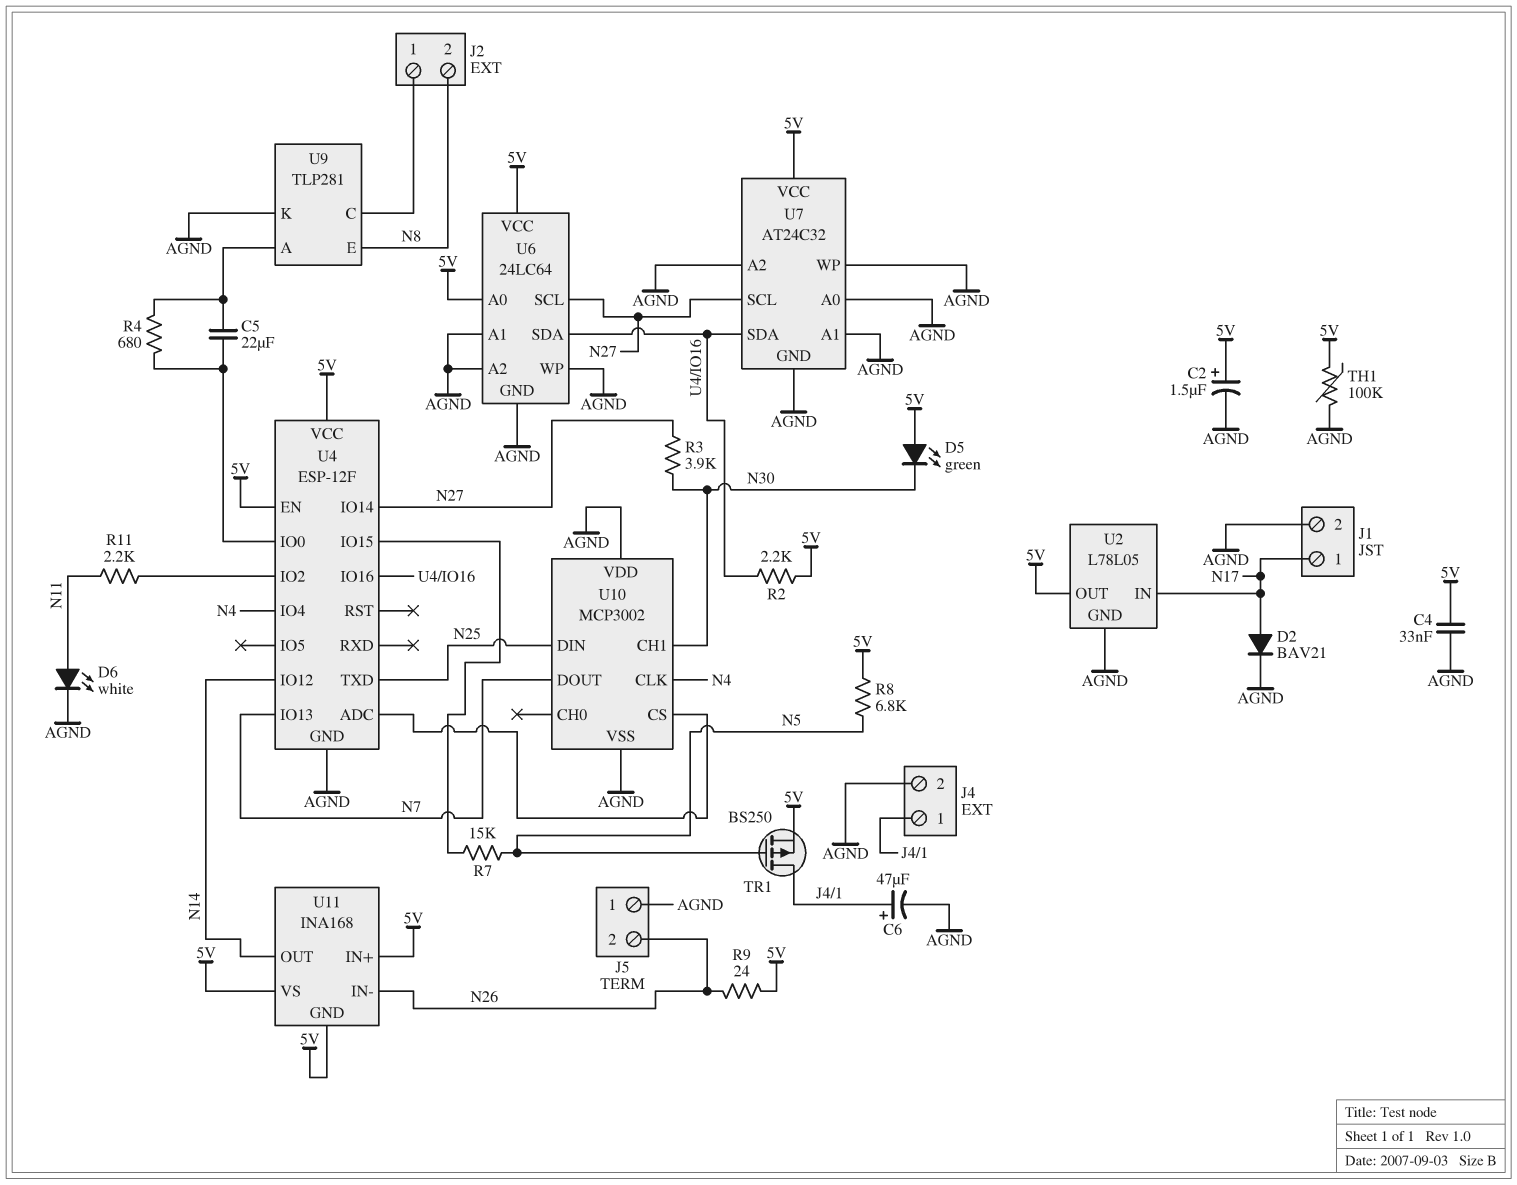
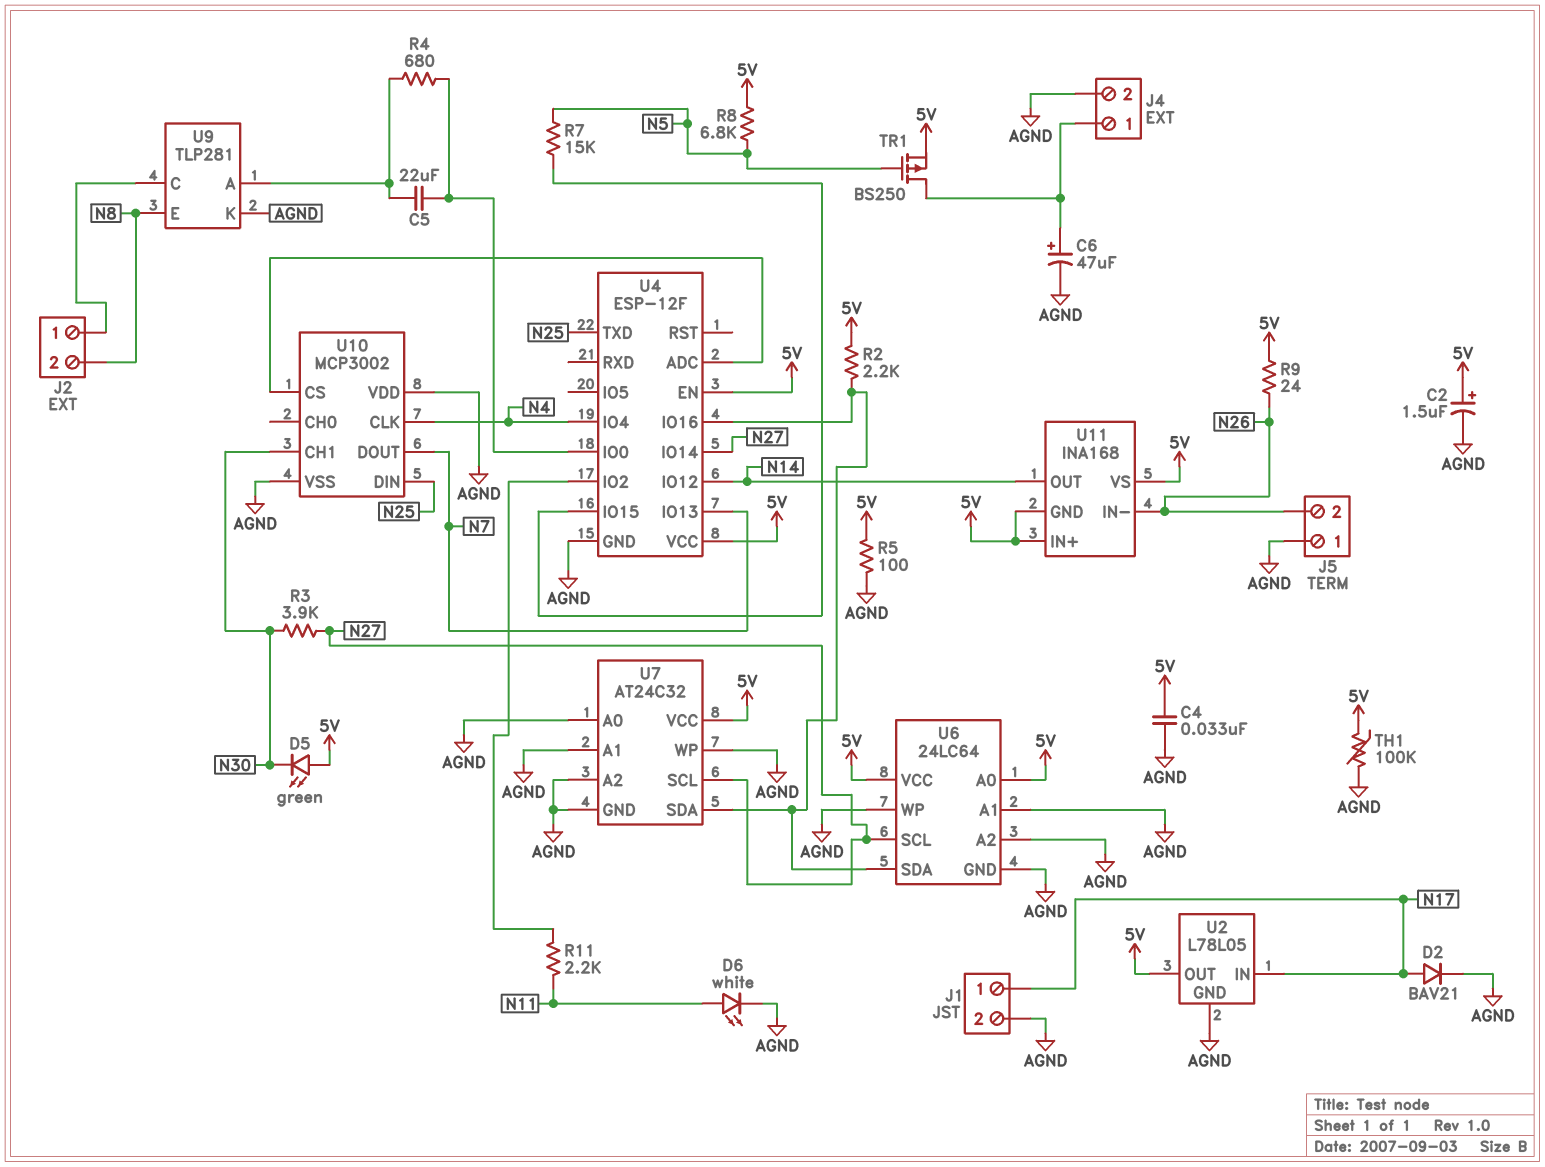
R5: none -> 100 (5V, AGND)

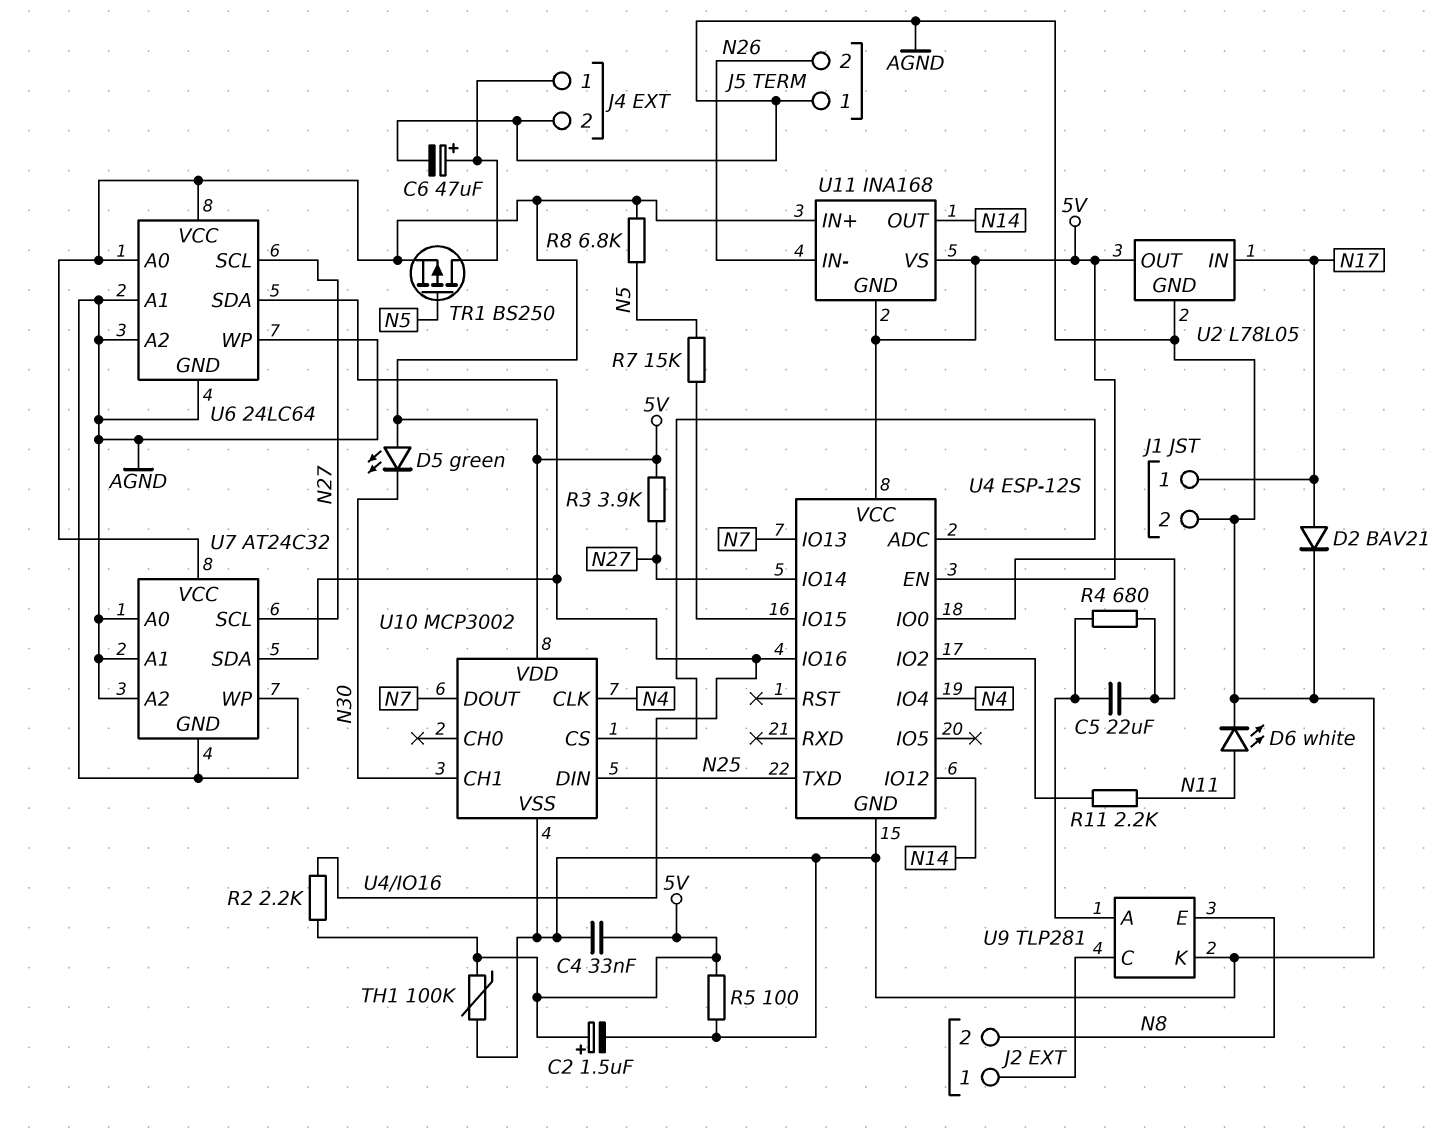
R3: 3.9k (N27, N30) -> 3.9k (5V, N27)
R9: 24 (5V, N26) -> none
U4: ESP-12F -> ESP-12S
U10 pin VDD: AGND -> 5V

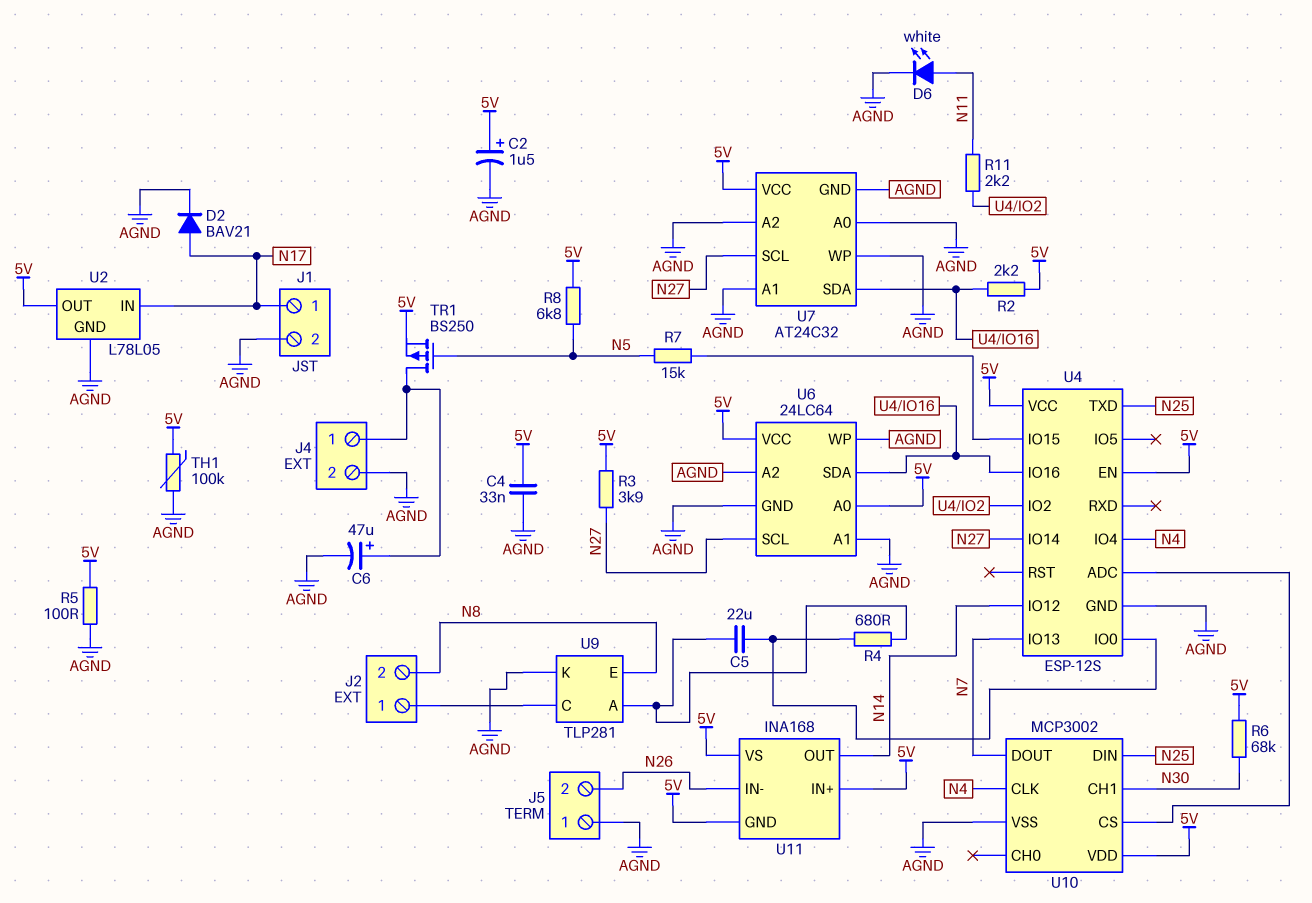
D5: LED green (A 5V, K N30) -> none
R6: none -> 68k (5V, N30)

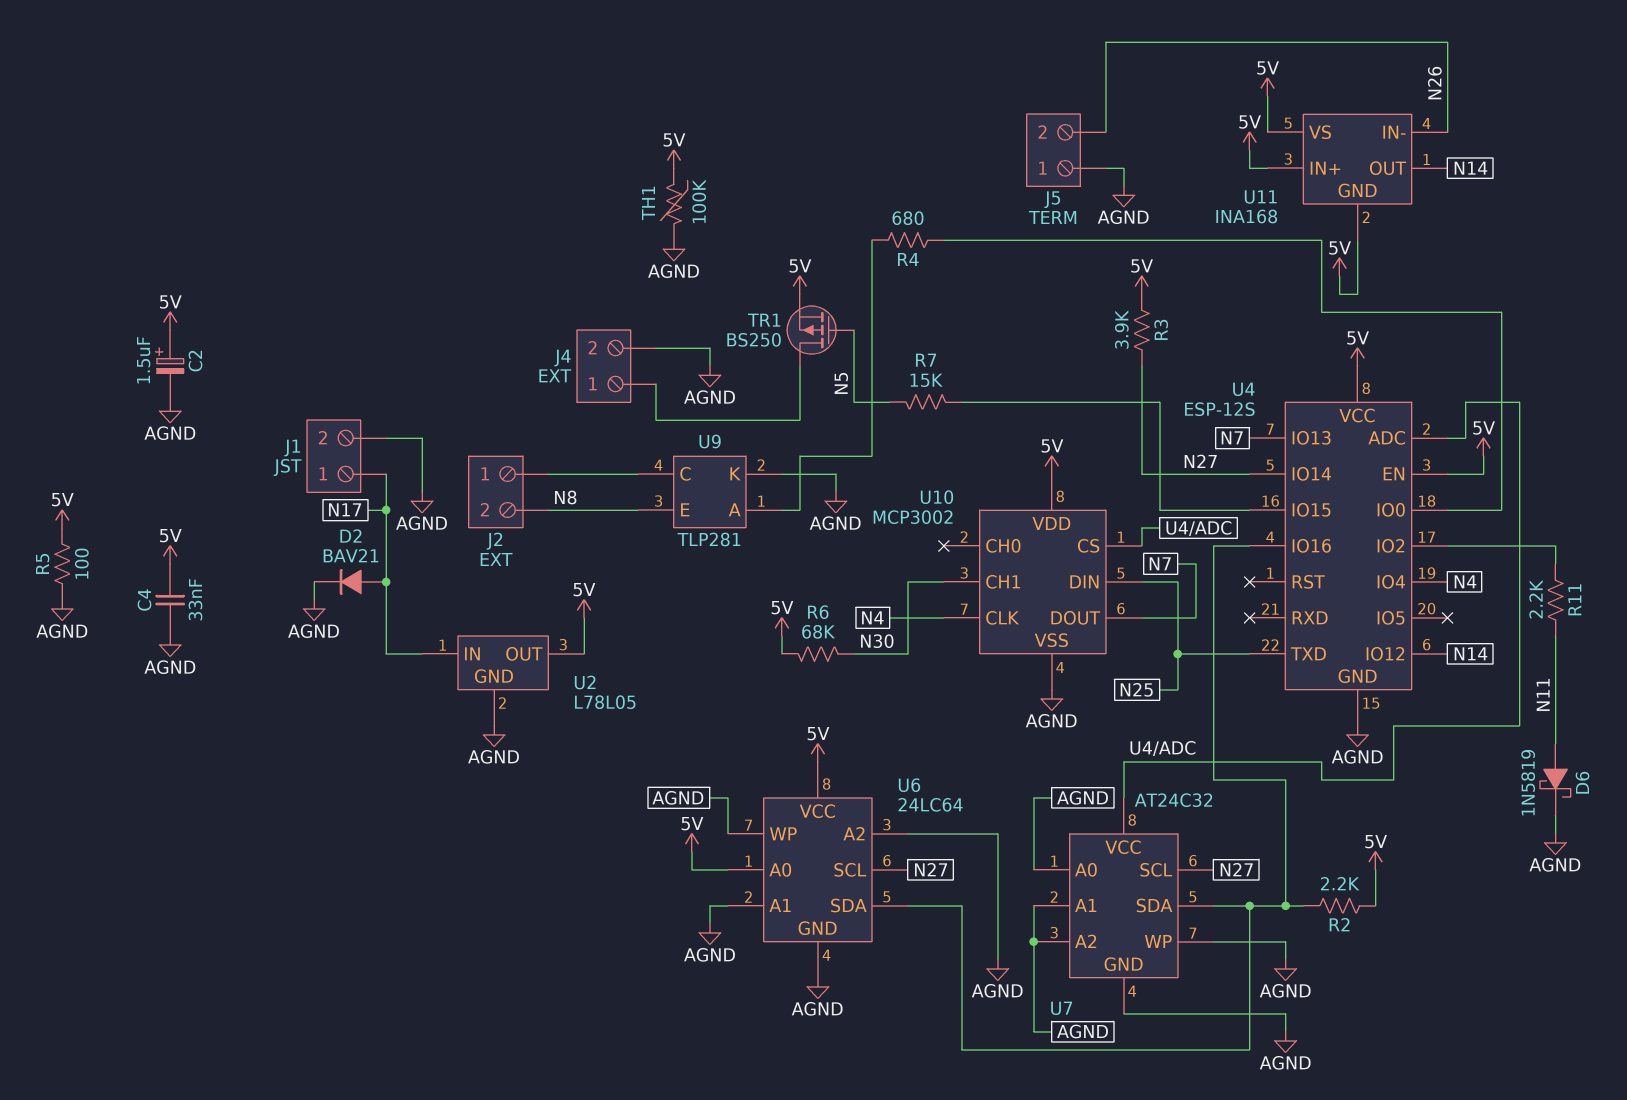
C5: 22uF (U4/IO0, U9/A) -> none
C6: 47uF (plus J4/1, minus AGND) -> none
D6: LED white (A N11, K AGND) -> schottky 1N5819 (A N11, K AGND)
R8: 6.8k (5V, N5) -> none
U7 pin VCC: 5V -> U4/ADC

